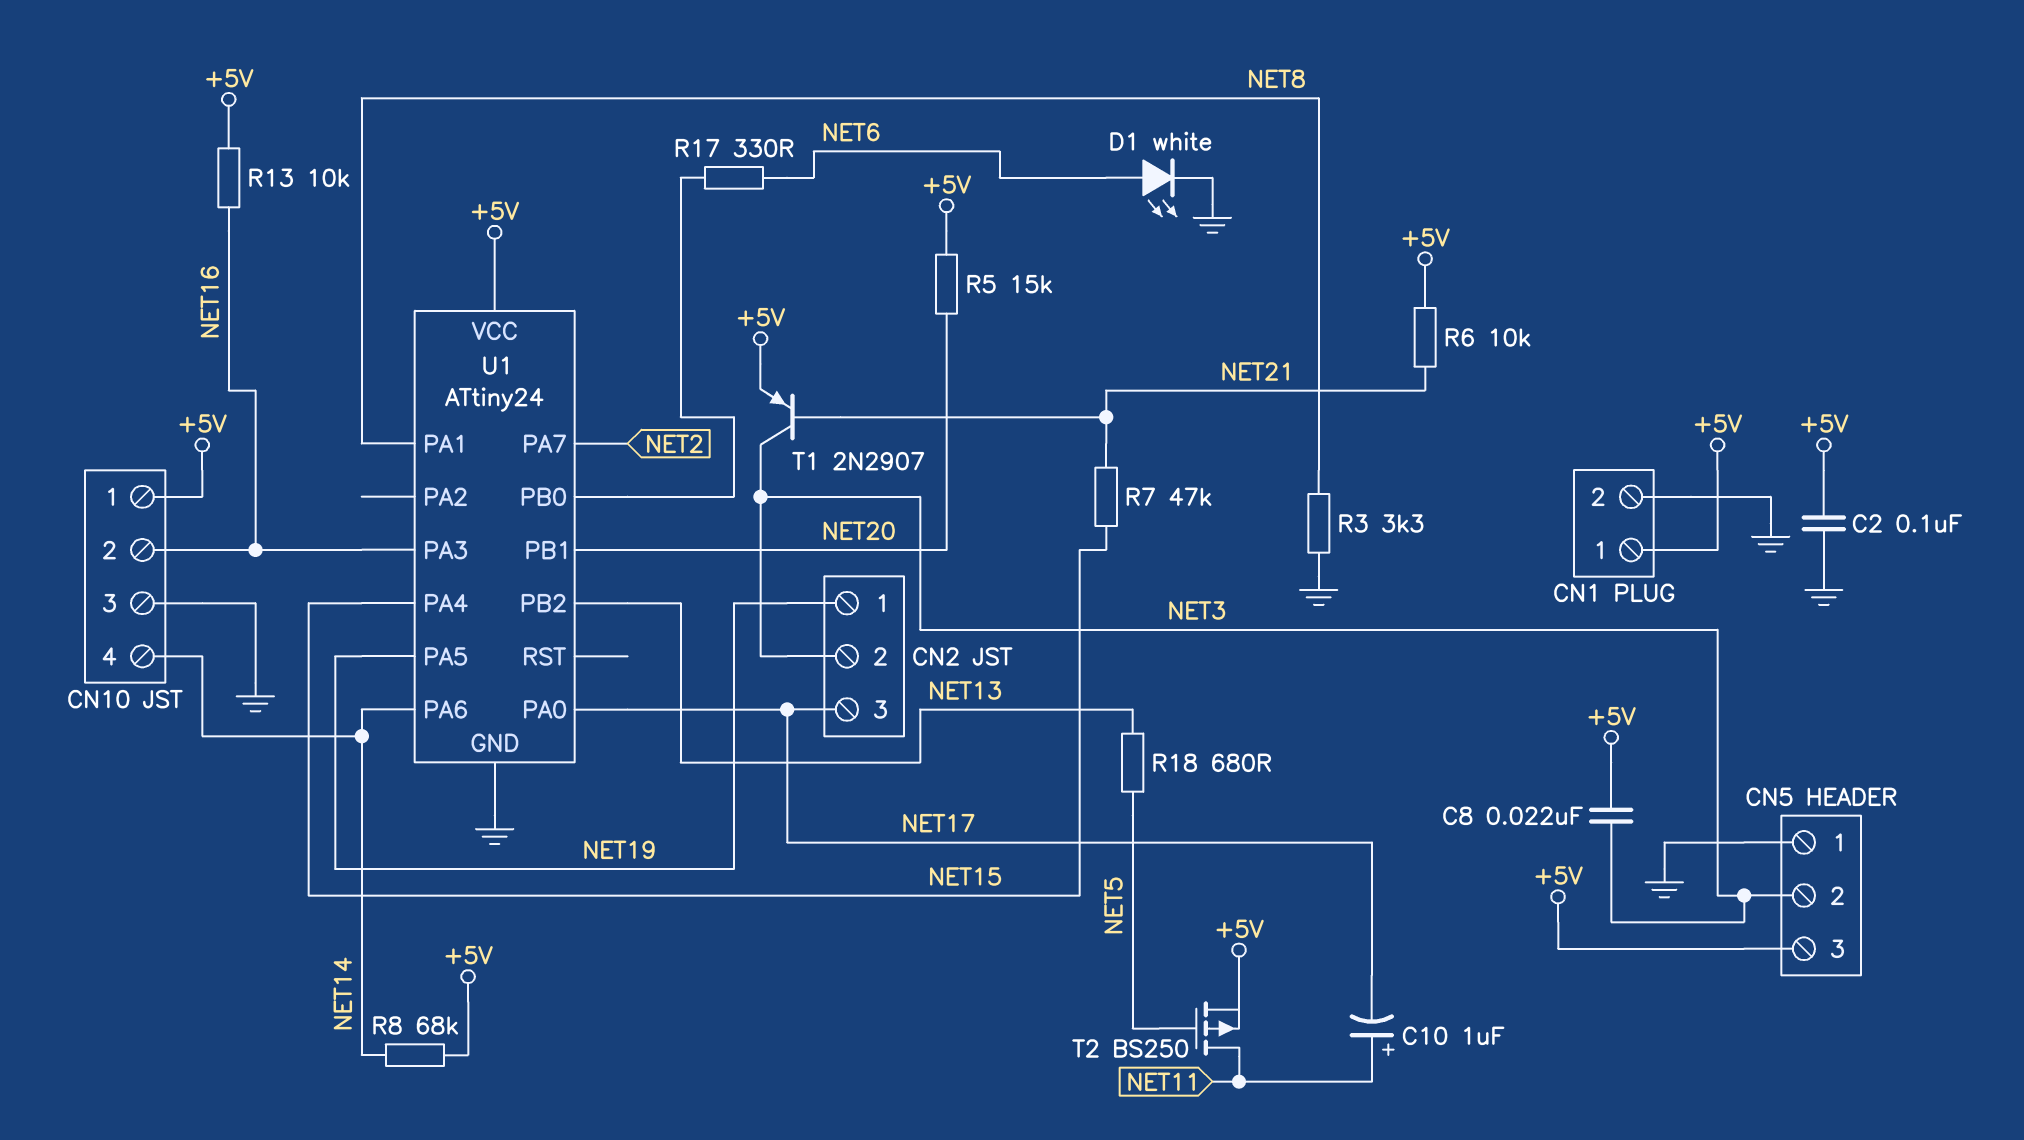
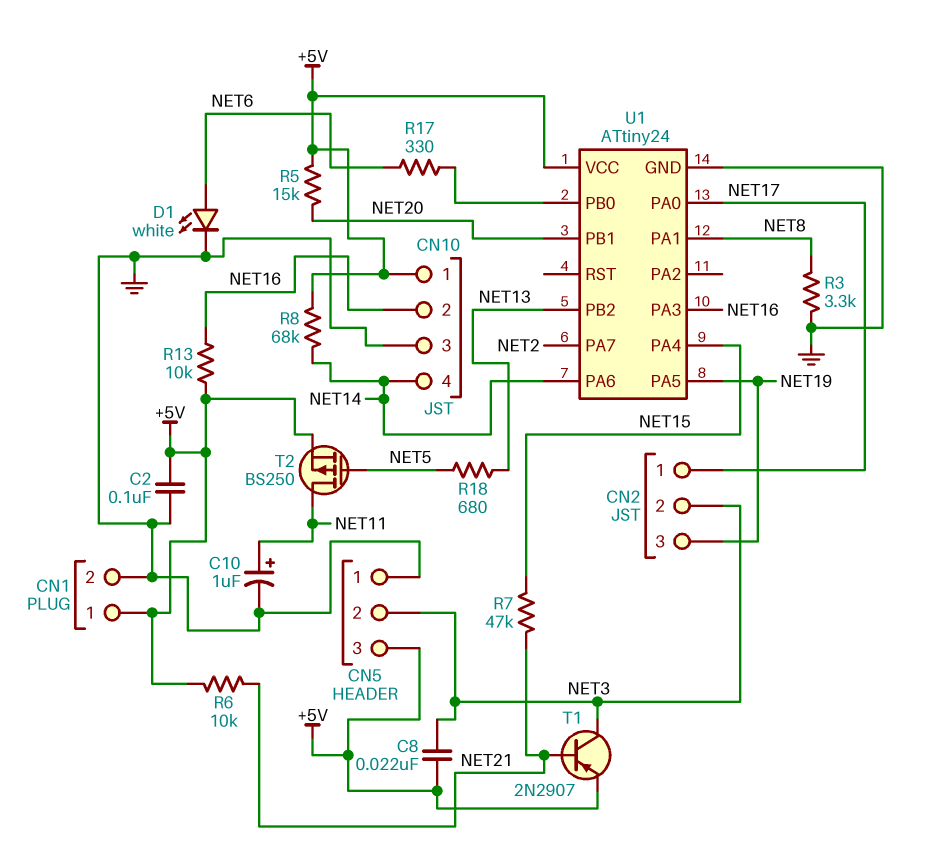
C10: 1uF (plus NET11, minus NET17) -> 1uF (plus NET11, minus GND)
CN2 pin 1: NET19 -> NET17
CN2 pin 3: NET17 -> NET19

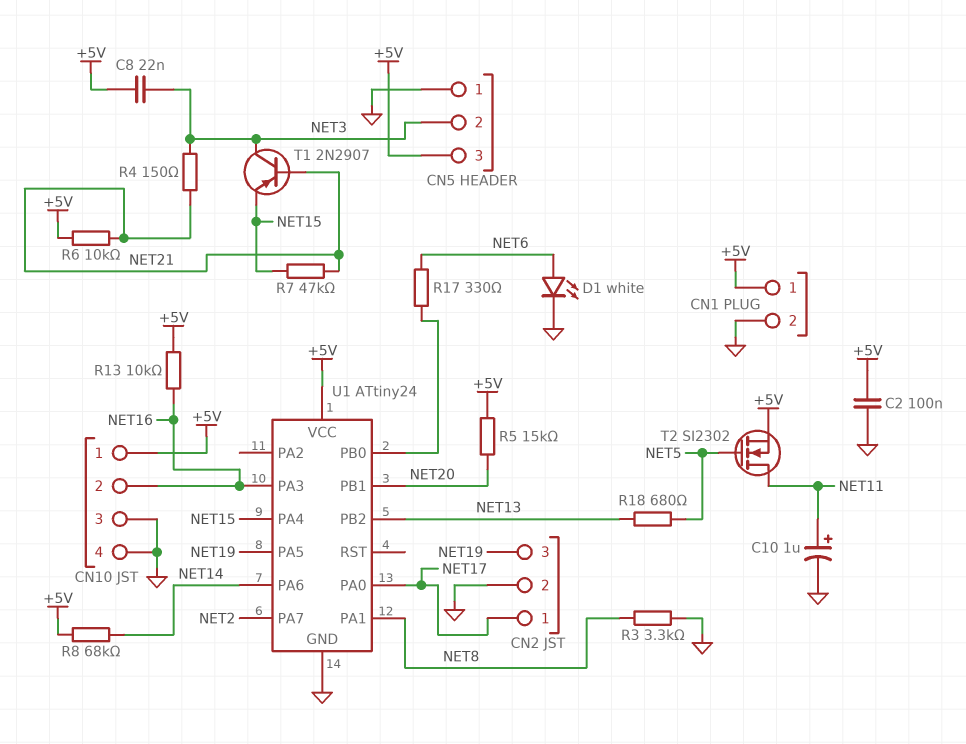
CN2 pin 2: NET3 -> GND
CN10 pin 4: NET14 -> GND
R4: none -> 150 (NET3, NET21)
T1: PNP 2N2907 (B NET21, C NET3, E +5V) -> PNP 2N2907 (B NET21, C NET3, E NET15)
T2: PMOS BS250 (G NET5, D NET11, S +5V) -> NMOS SI2302 (G NET5, D NET11, S +5V)

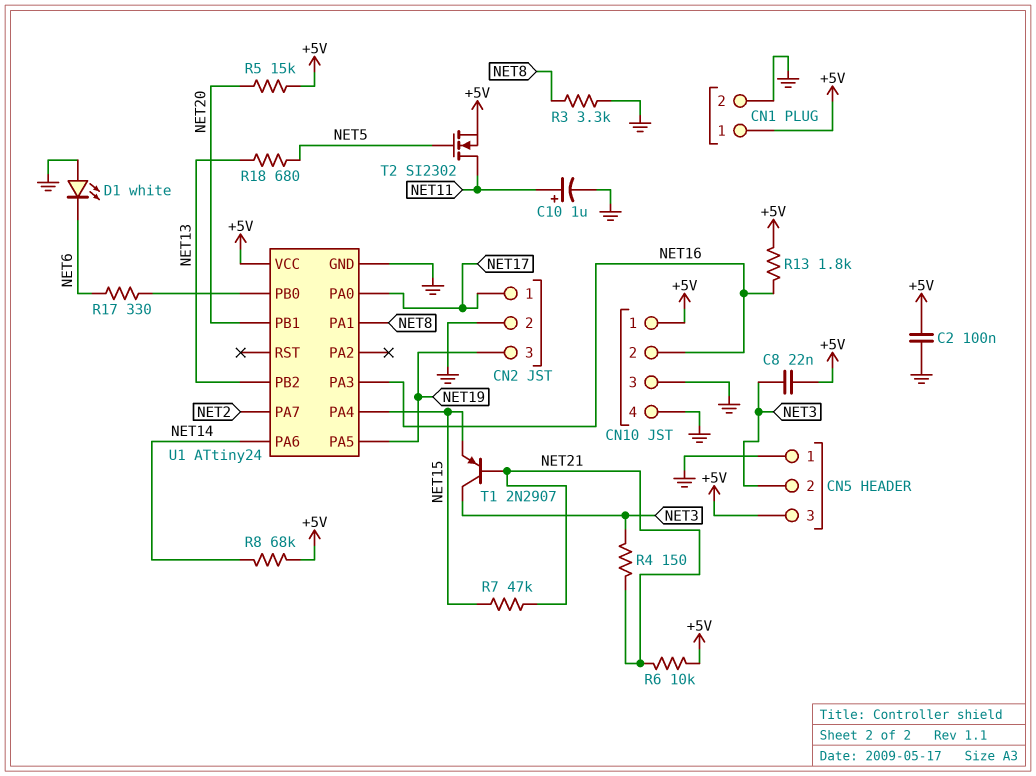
D1: LED white (A NET6, K GND) -> LED white (A GND, K NET6)
R13: 10k (+5V, NET16) -> 1.8k (+5V, NET16)

